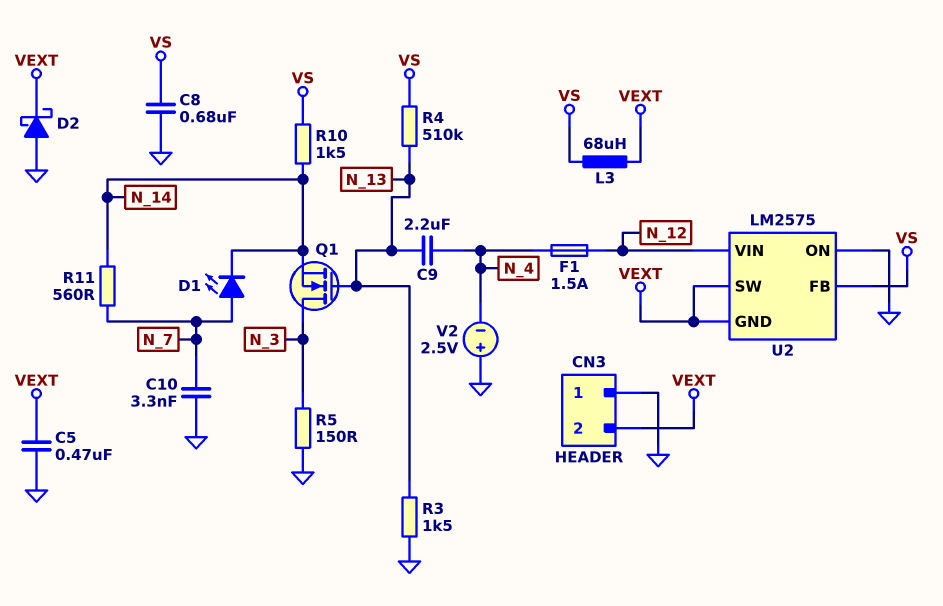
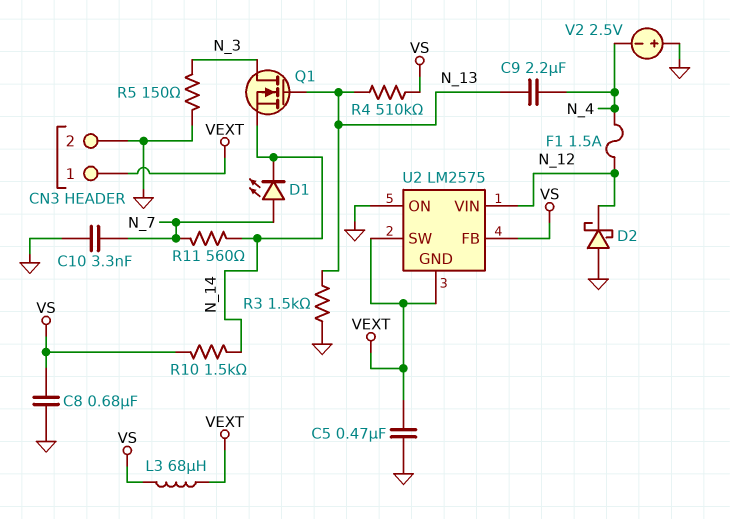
CN3 pin 1: GND -> VEXT
CN3 pin 2: VEXT -> GND
D2: schottky (A GND, K VEXT) -> schottky (A GND, K N_12)

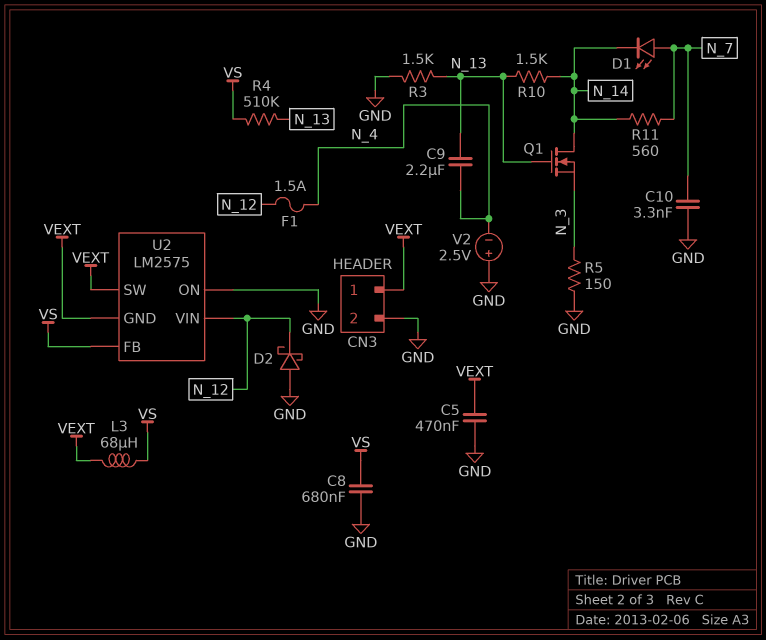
Q1: NMOS (G N_13, D N_3, S N_14) -> NMOS (G N_13, D N_14, S N_3)
R10: 1.5k (N_14, VS) -> 1.5k (N_13, N_14)

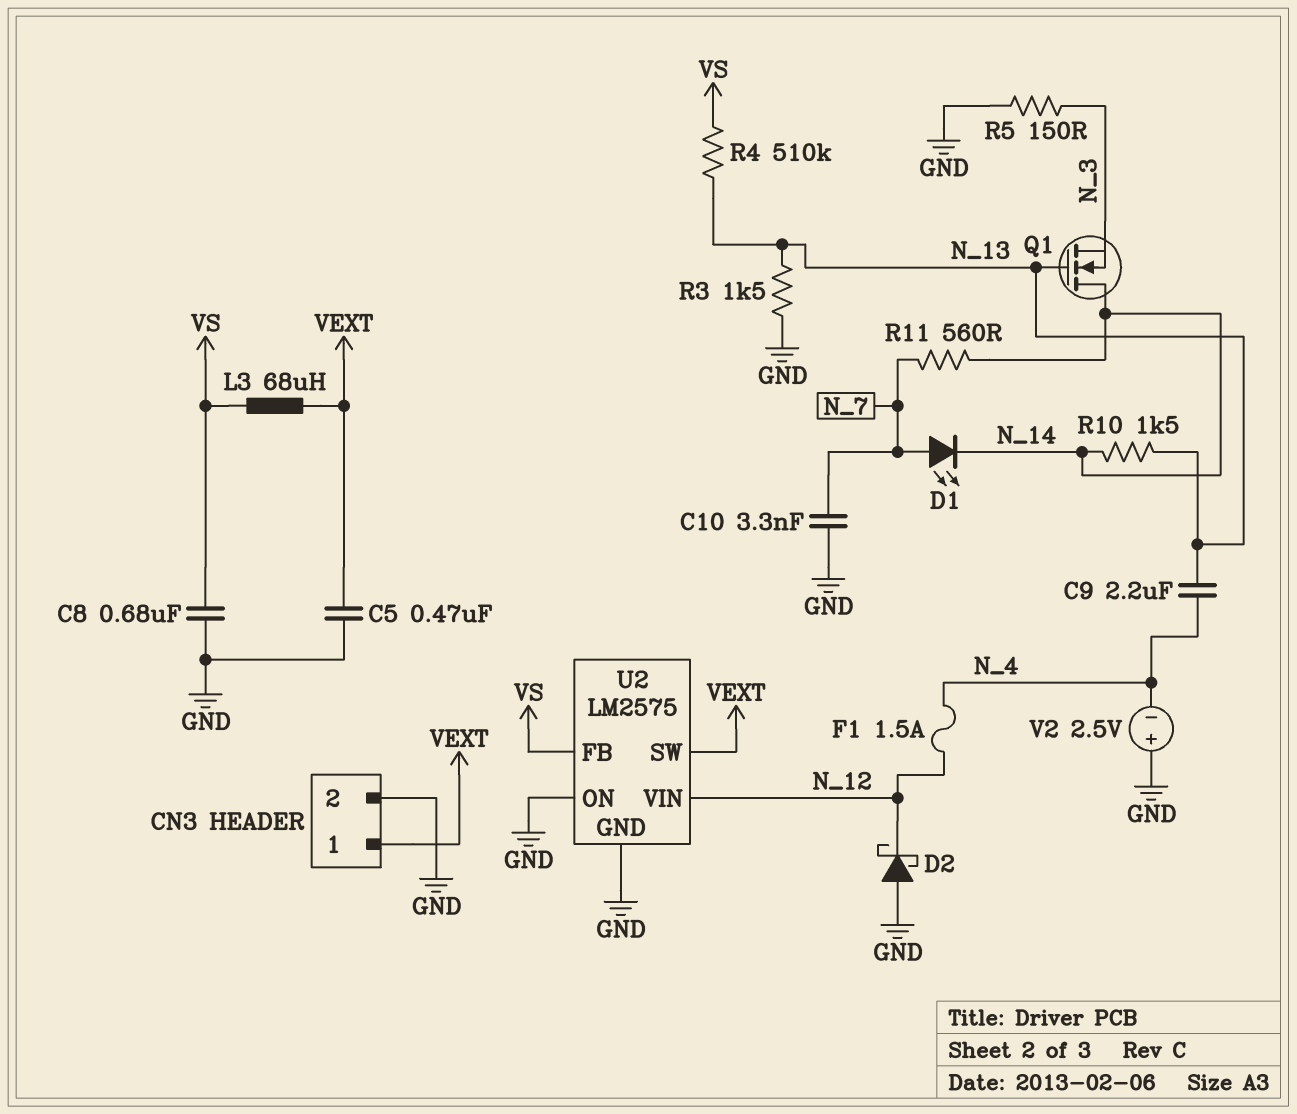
U2 pin GND: VEXT -> GND

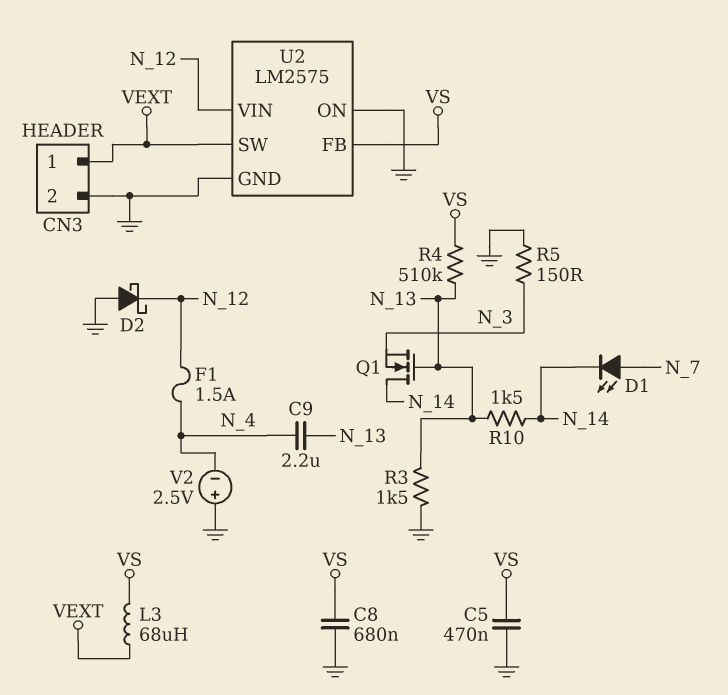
C5: 470nF (GND, VEXT) -> 470nF (GND, VS)
C10: 3.3nF (GND, N_7) -> none
R11: 560 (N_7, N_14) -> none

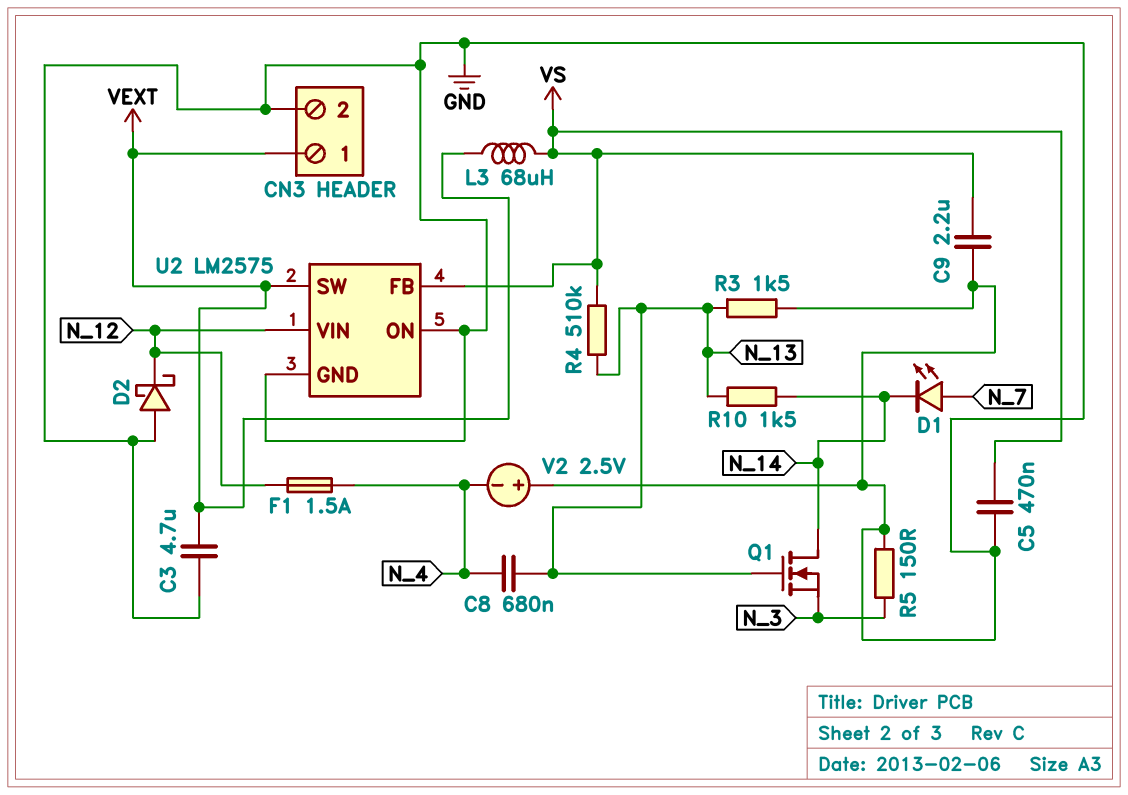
C3: none -> 4.7uF (GND, VEXT)
C8: 680nF (GND, VS) -> 680nF (N_4, N_13)
C9: 2.2uF (N_4, N_13) -> 2.2uF (GND, VS)

